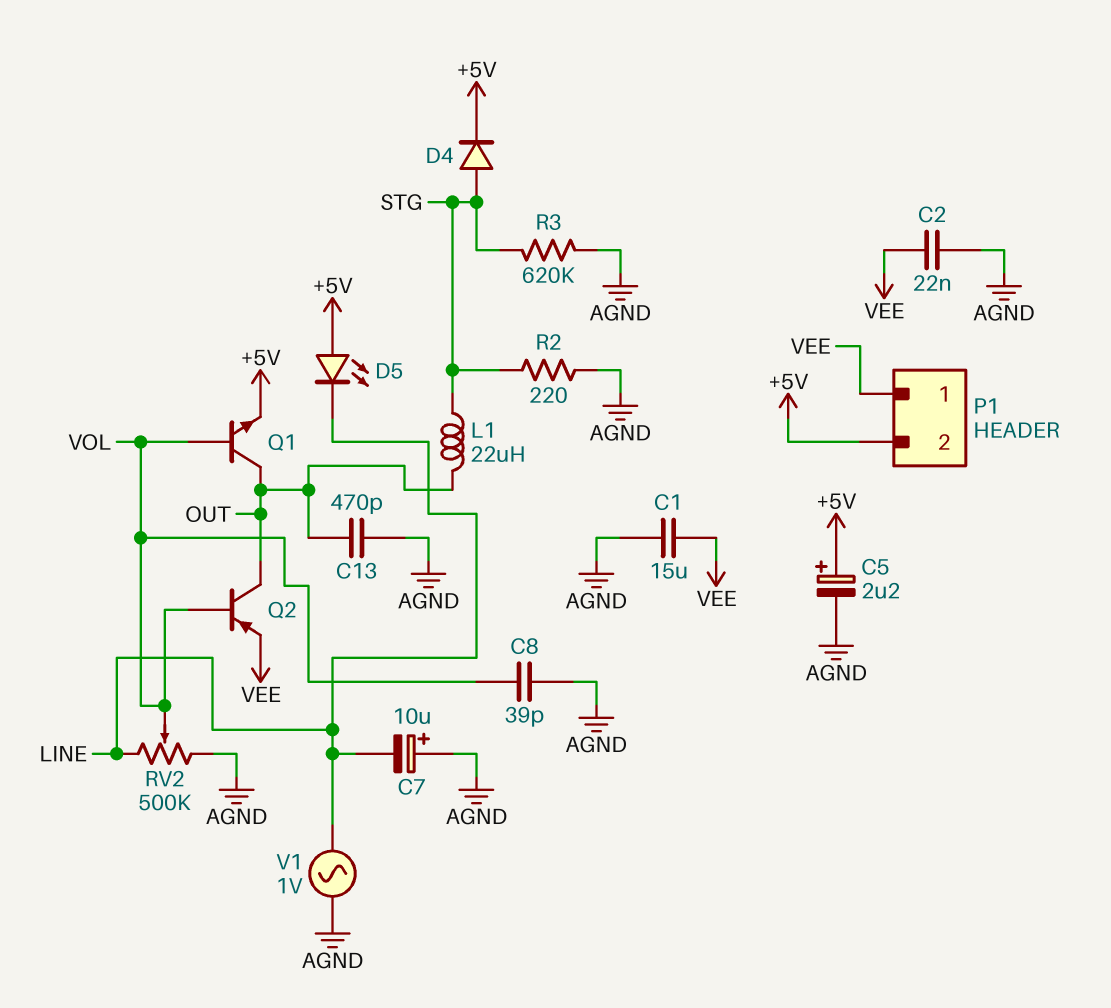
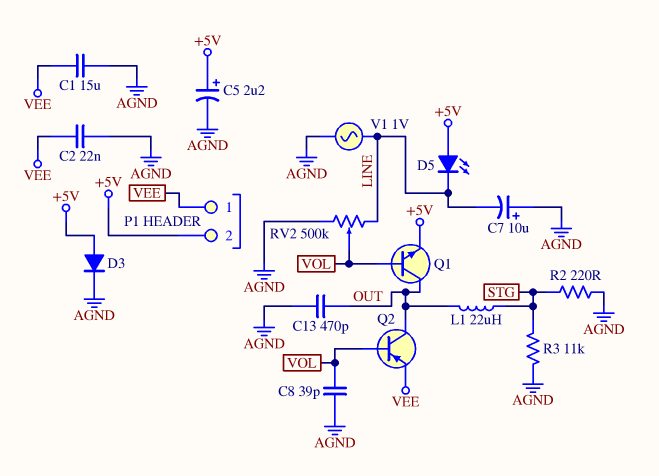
D3: none -> diode (A +5V, K AGND)
D4: diode (A STG, K +5V) -> none
R3: 620k (AGND, STG) -> 11k (AGND, STG)

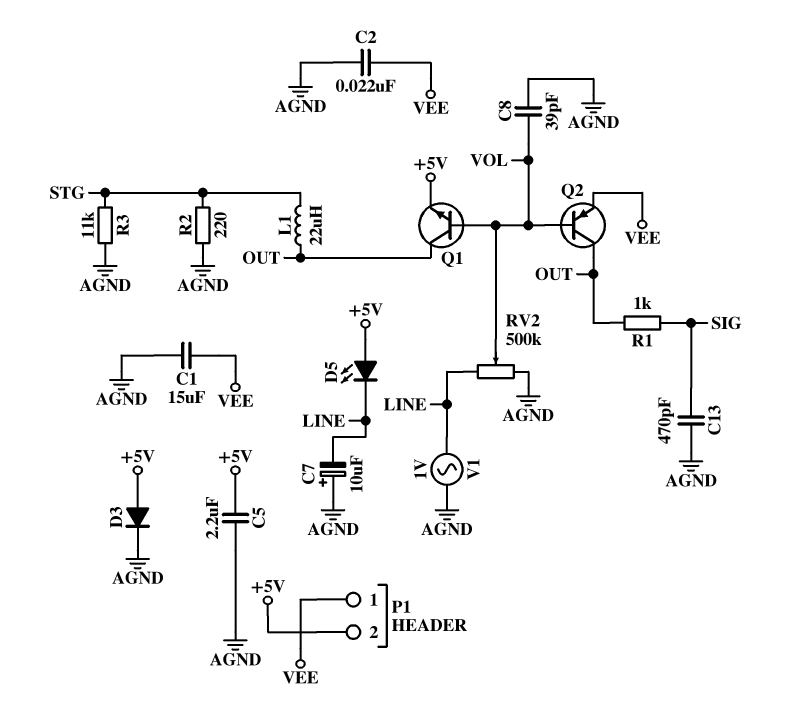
C5: 2.2uF (plus +5V, minus AGND) -> 2.2uF (+5V, AGND)
C13: 470pF (AGND, OUT) -> 470pF (AGND, SIG)
R1: none -> 1k (OUT, SIG)

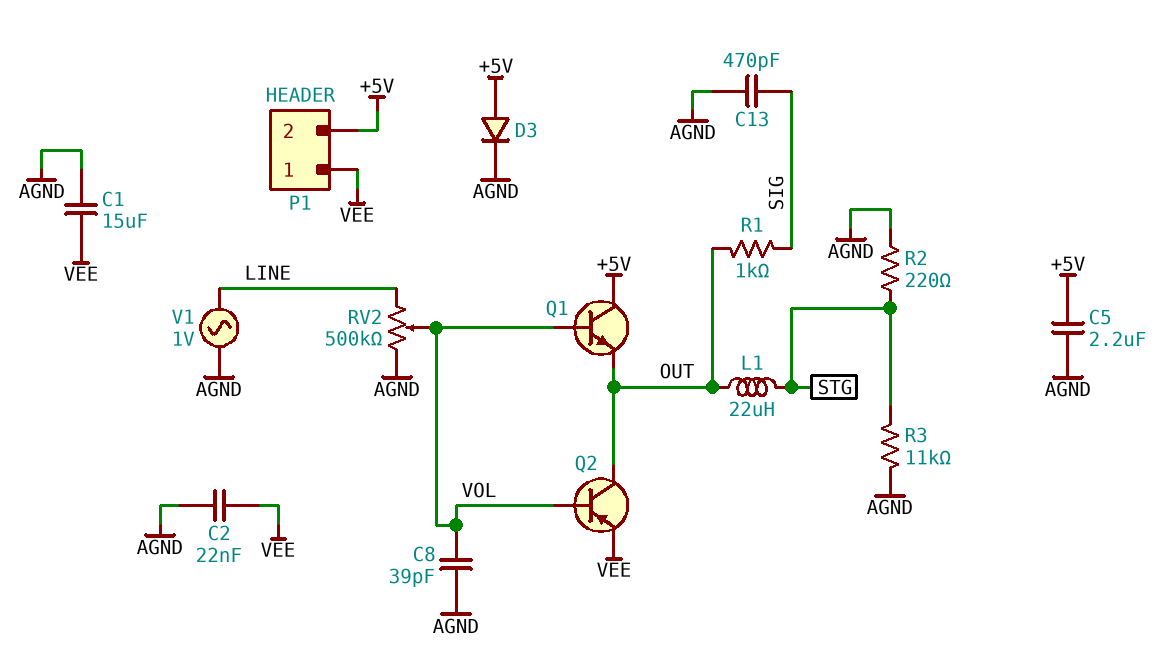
C7: 10uF (plus AGND, minus LINE) -> none
D5: LED (A +5V, K LINE) -> none
Q1: NPN (B VOL, C OUT, E +5V) -> NPN (B VOL, C +5V, E OUT)

